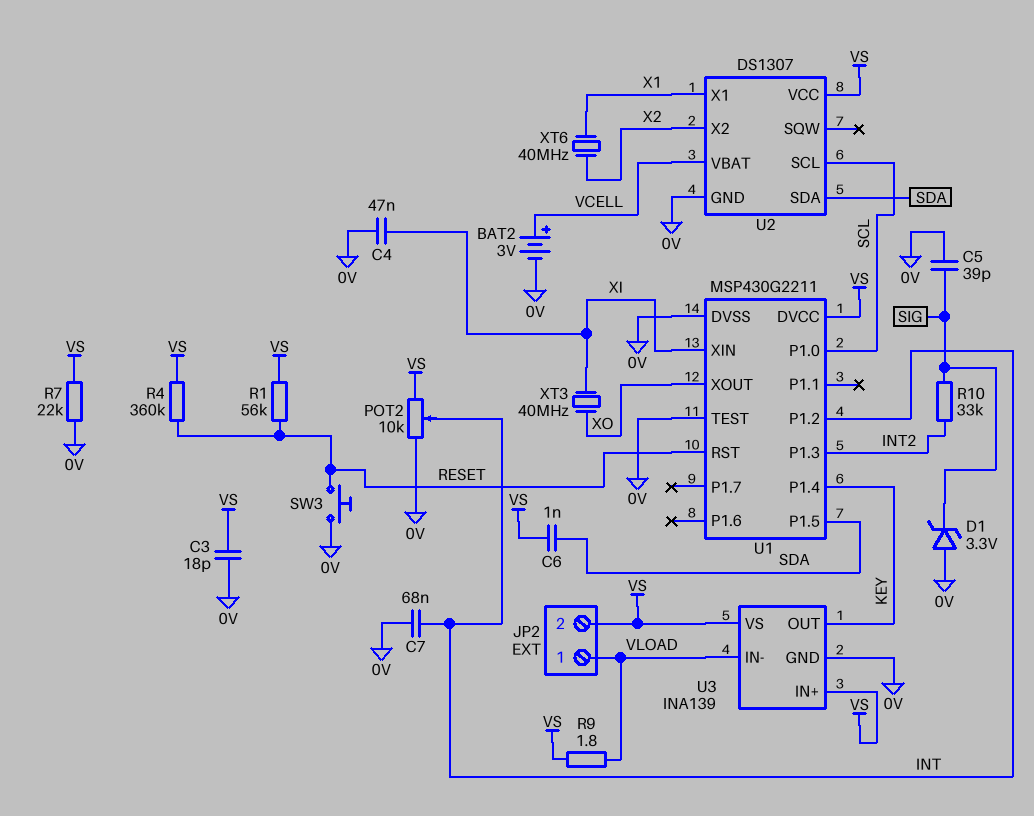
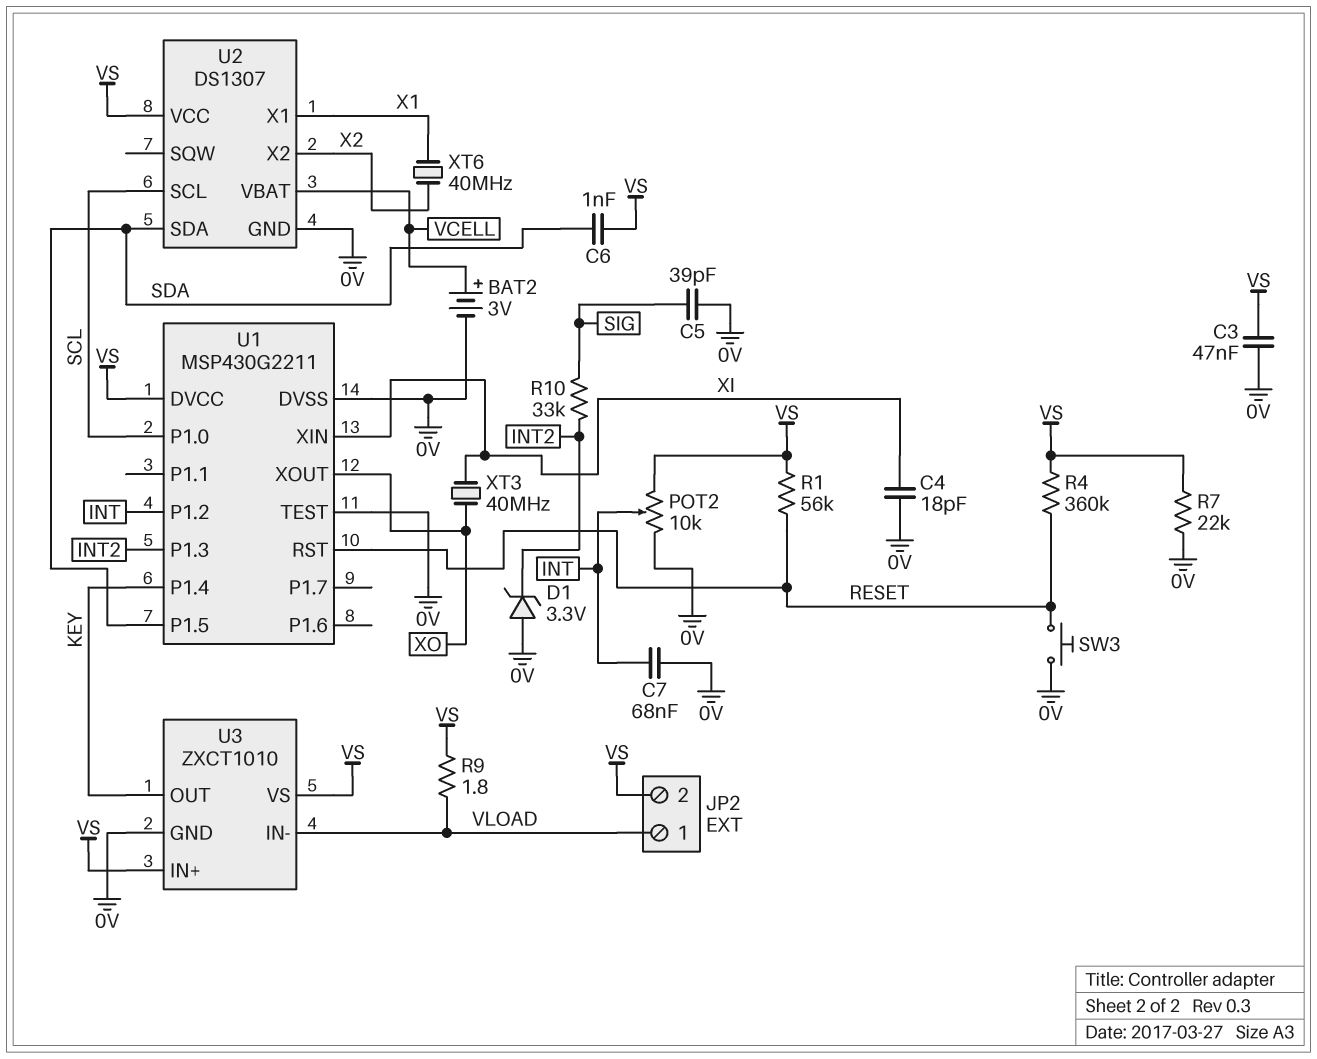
C3: 18pF (0V, VS) -> 47nF (0V, VS)
C4: 47nF (0V, XI) -> 18pF (0V, XI)
D1: zener 3.3V (A 0V, K SIG) -> zener 3.3V (A 0V, K INT2)
U3: INA139 -> ZXCT1010

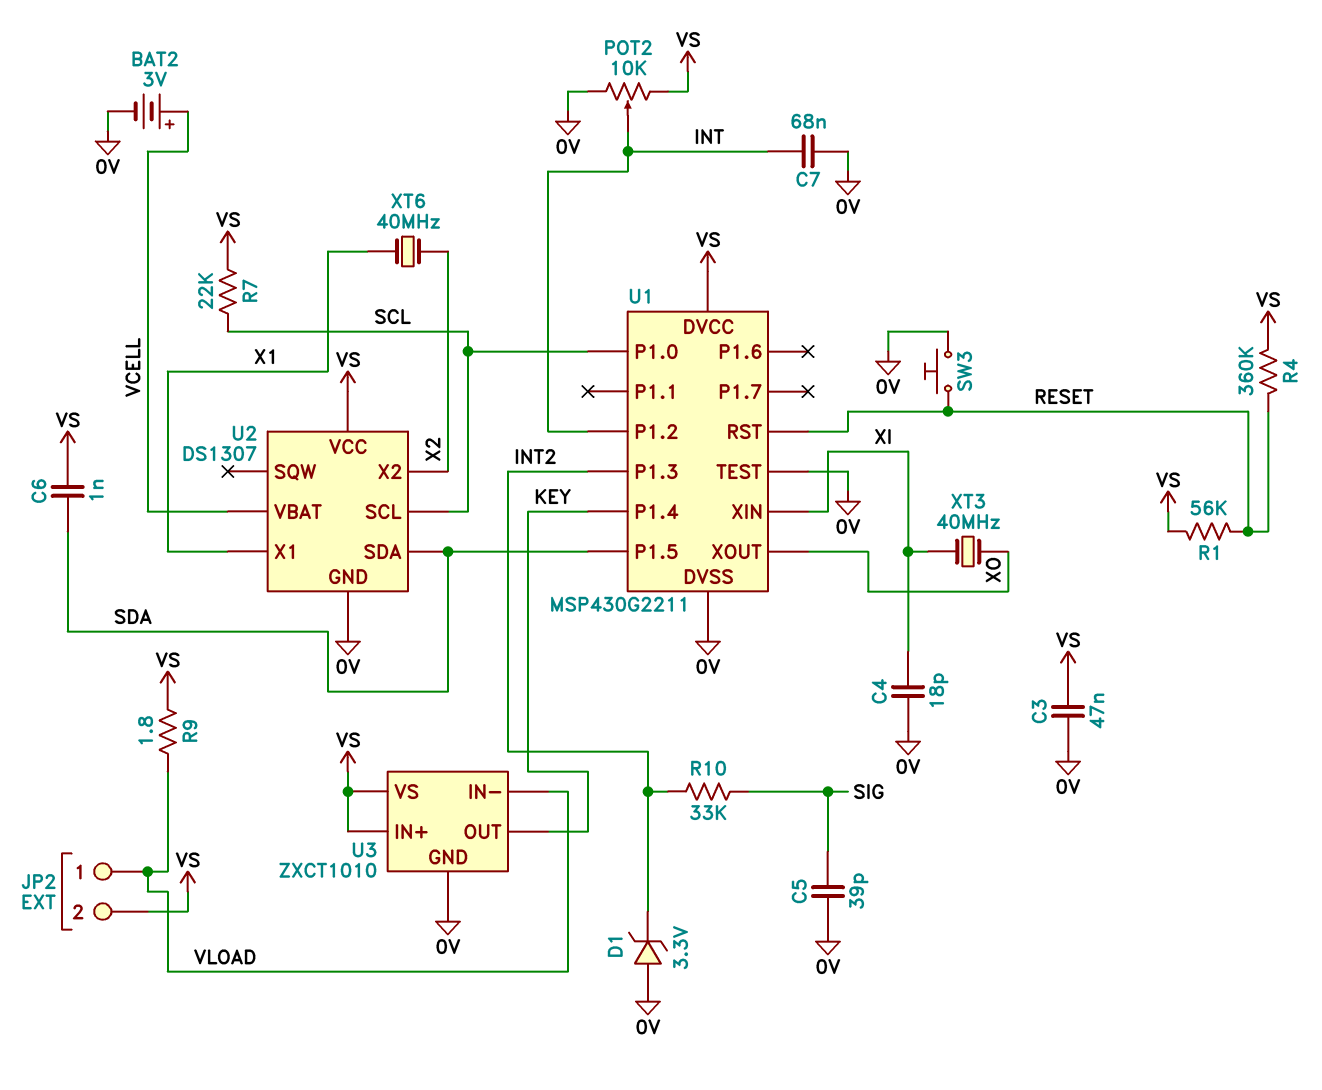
R7: 22k (0V, VS) -> 22k (SCL, VS)

